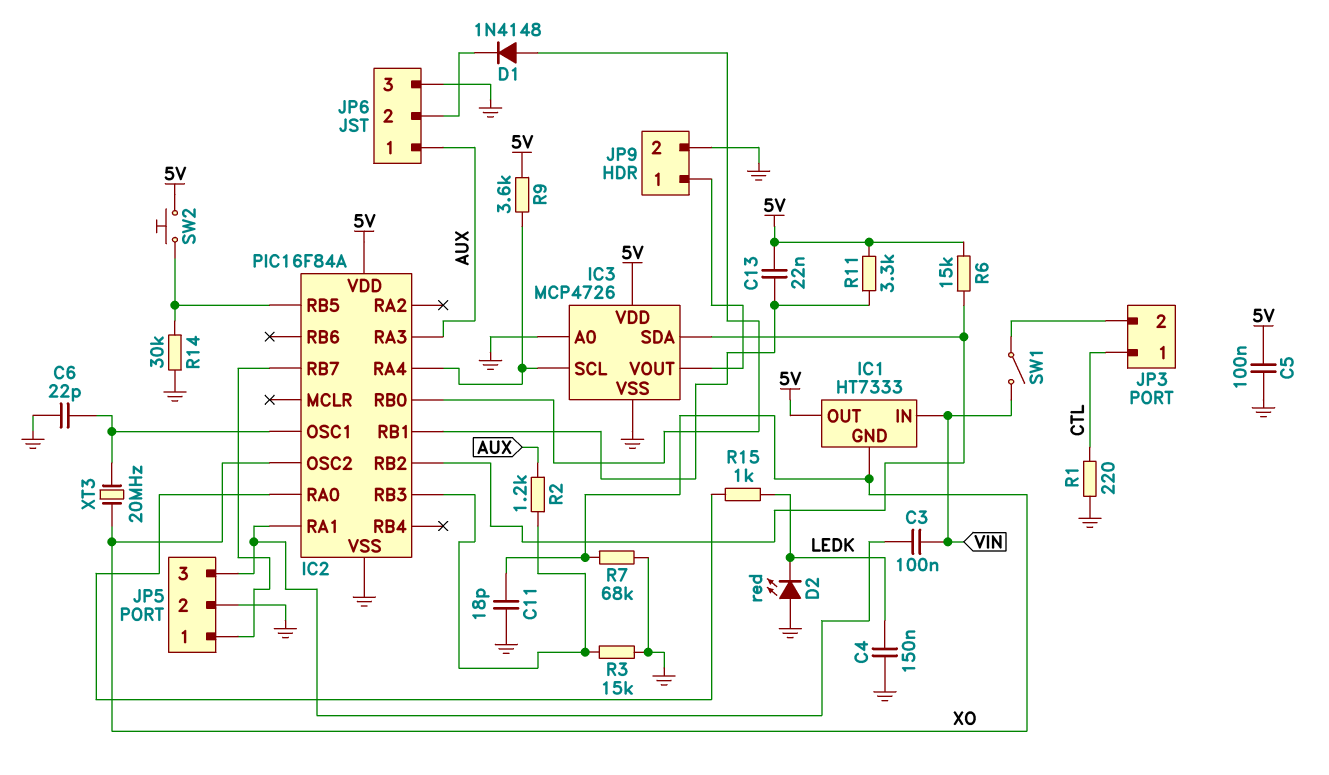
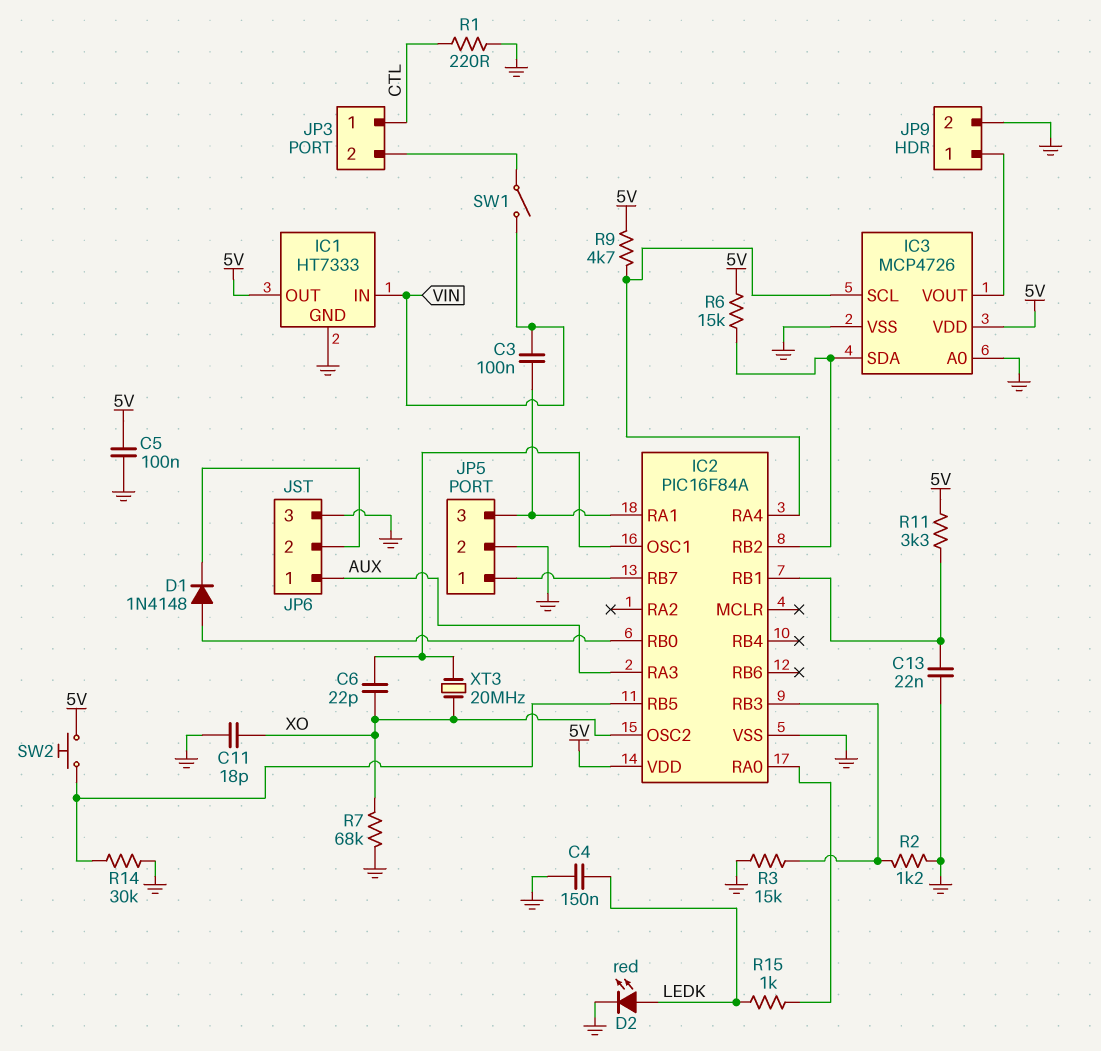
C6: 22pF (GND, IC2/OSC1) -> 22pF (IC2/OSC1, XO)
C13: 22nF (5V, IC2/RB1) -> 22nF (GND, IC2/RB1)
D2: LED red (A GND, K LEDK) -> LED red (A LEDK, K GND)
IC1 pin GND: XO -> GND
R2: 1.2k (AUX, IC2/RB3) -> 1.2k (GND, IC2/RB3)
R9: 3.6k (5V, IC2/RA4) -> 4.7k (5V, IC2/RA4)

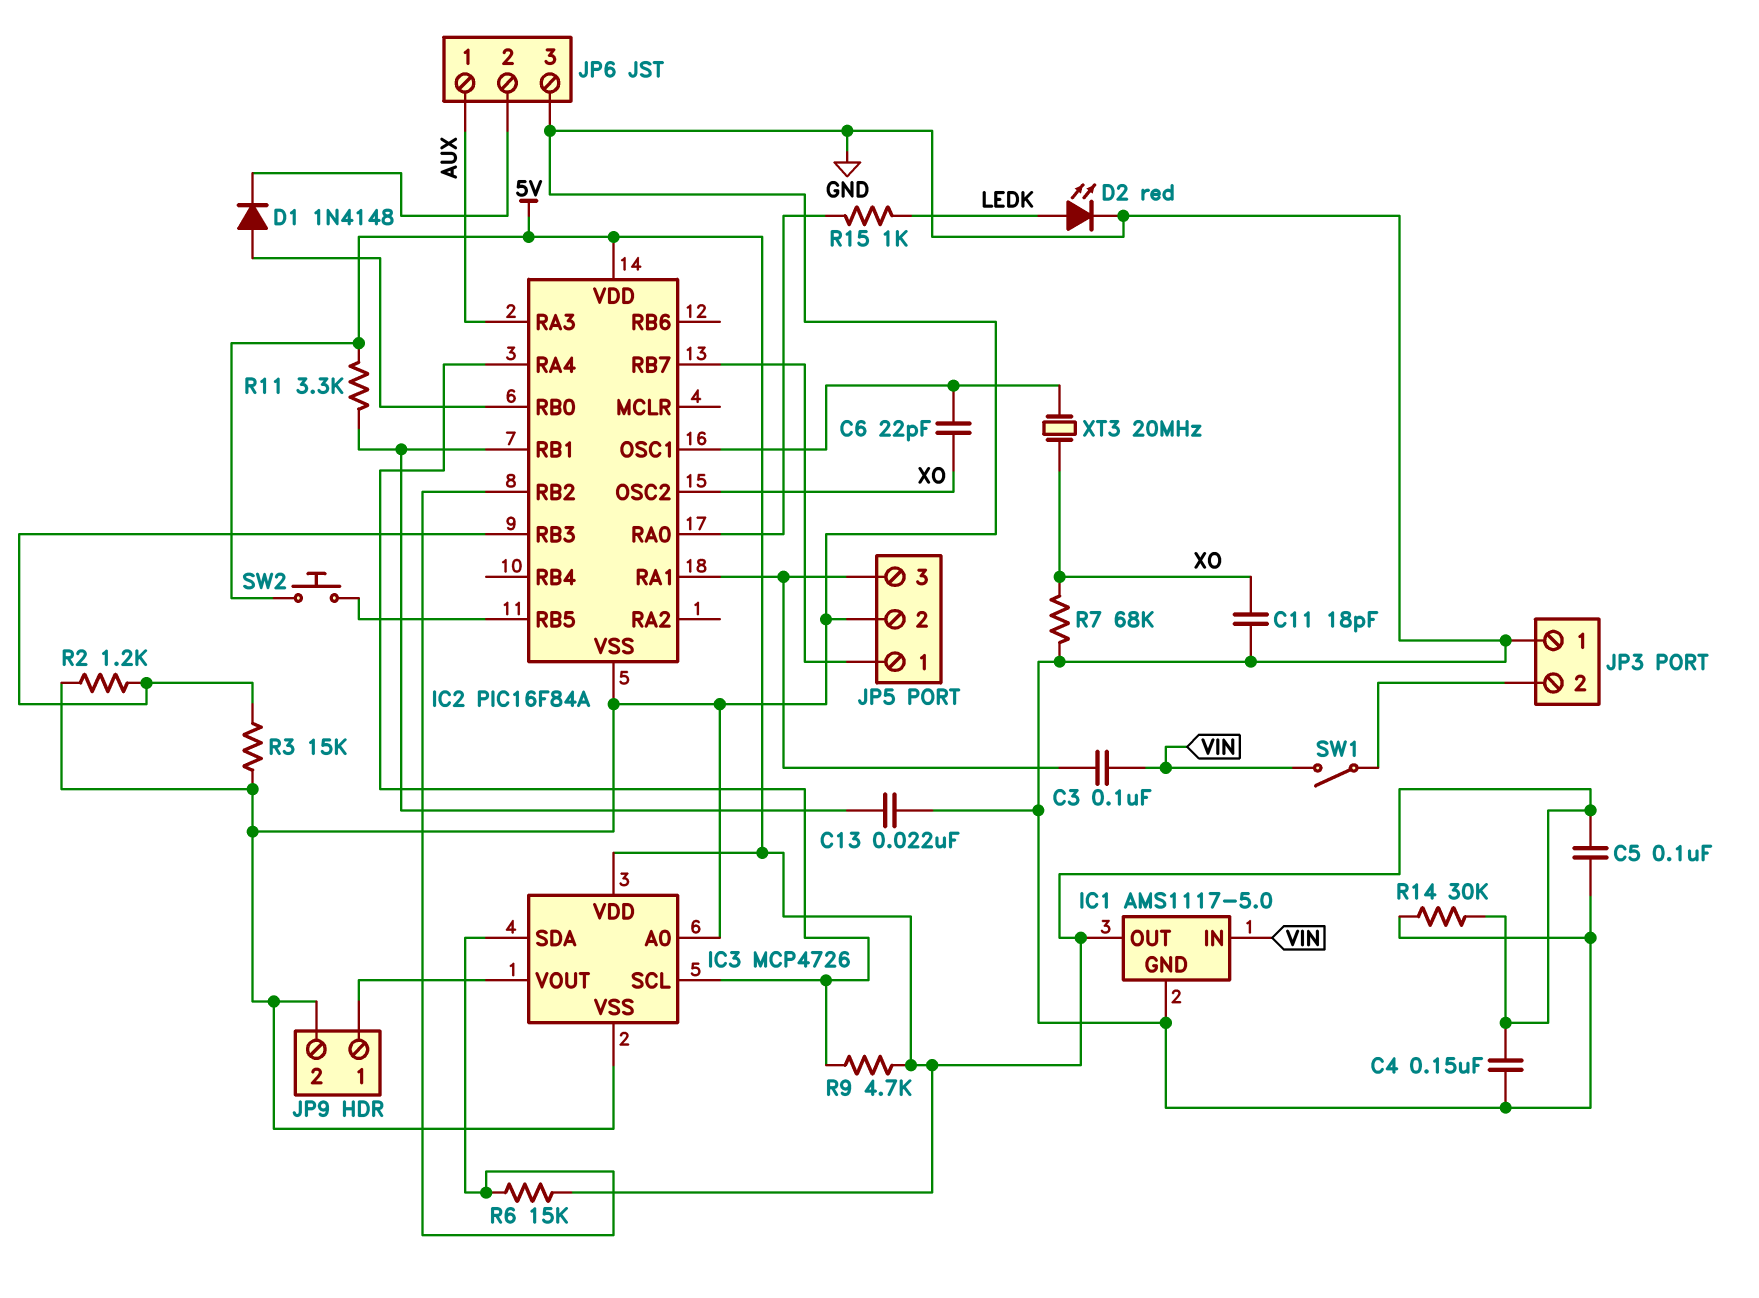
C4: 150nF (GND, LEDK) -> 150nF (5V, GND)
IC1: HT7333 -> AMS1117-5.0
JP3 pin 1: CTL -> GND
R1: 220 (CTL, GND) -> none
R14: 30k (GND, IC2/RB5) -> 30k (5V, GND)

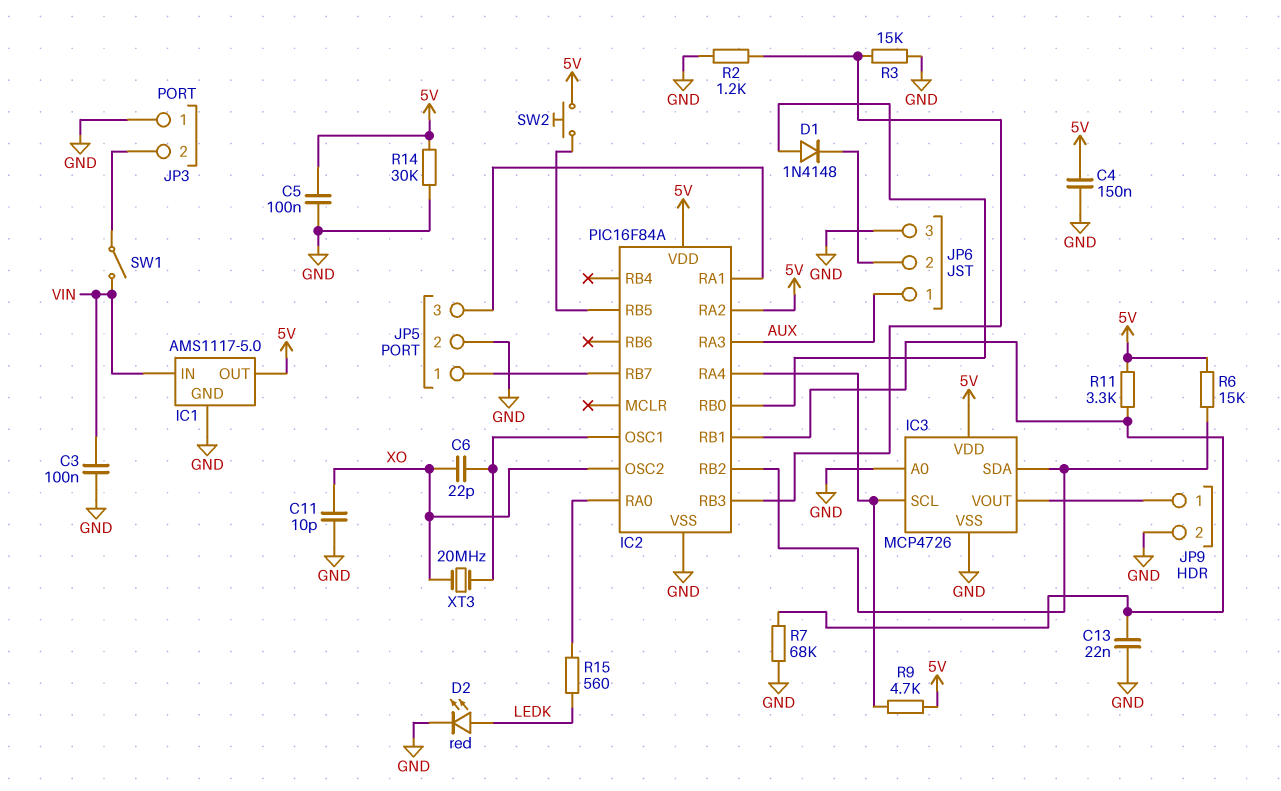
C3: 100nF (IC2/RA1, VIN) -> 100nF (GND, VIN)
C11: 18pF (GND, XO) -> 10pF (GND, XO)
IC2 pin RA2: none -> 5V
R7: 68k (GND, XO) -> 68k (GND, IC2/RB1)
R15: 1k (IC2/RA0, LEDK) -> 560 (IC2/RA0, LEDK)

